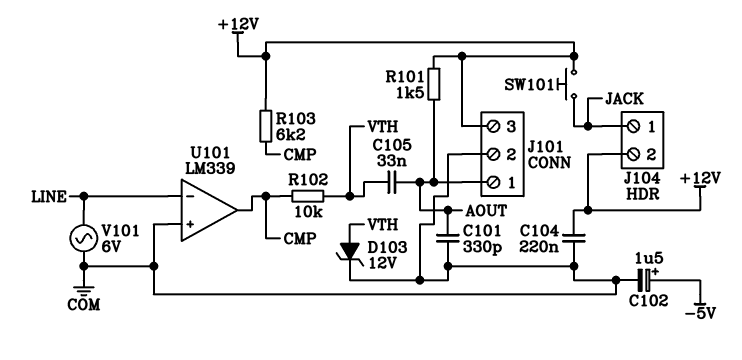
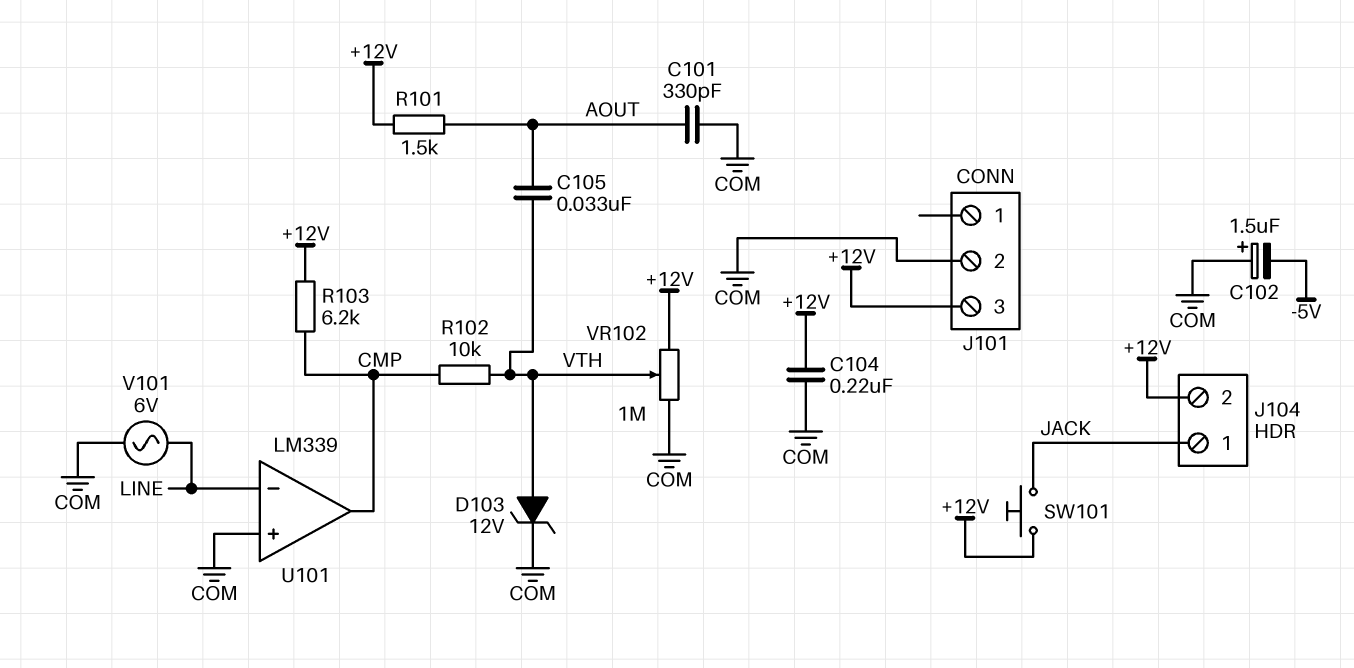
C102: 1.5uF (plus -5V, minus COM) -> 1.5uF (plus COM, minus -5V)
J101 pin 1: AOUT -> none
VR102: none -> 1M (+12V, COM, wiper VTH)

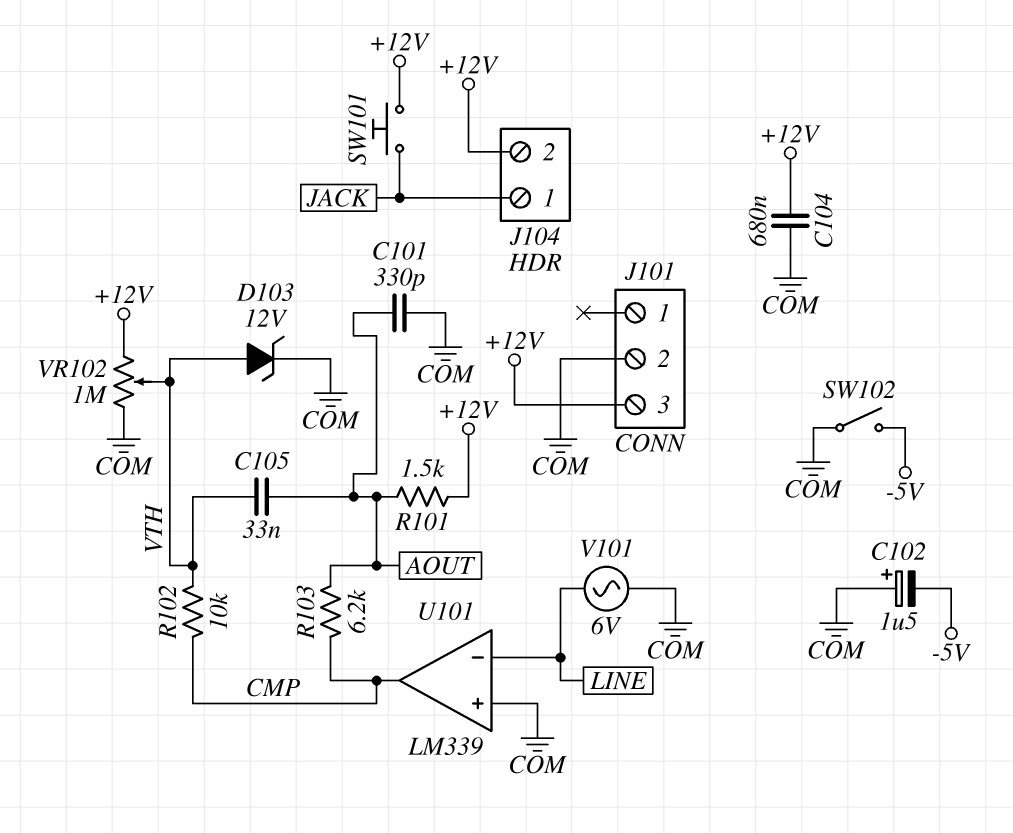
C104: 220nF (+12V, COM) -> 680nF (+12V, COM)
R103: 6.2k (+12V, CMP) -> 6.2k (AOUT, CMP)
SW102: none -> switch (-5V, COM)

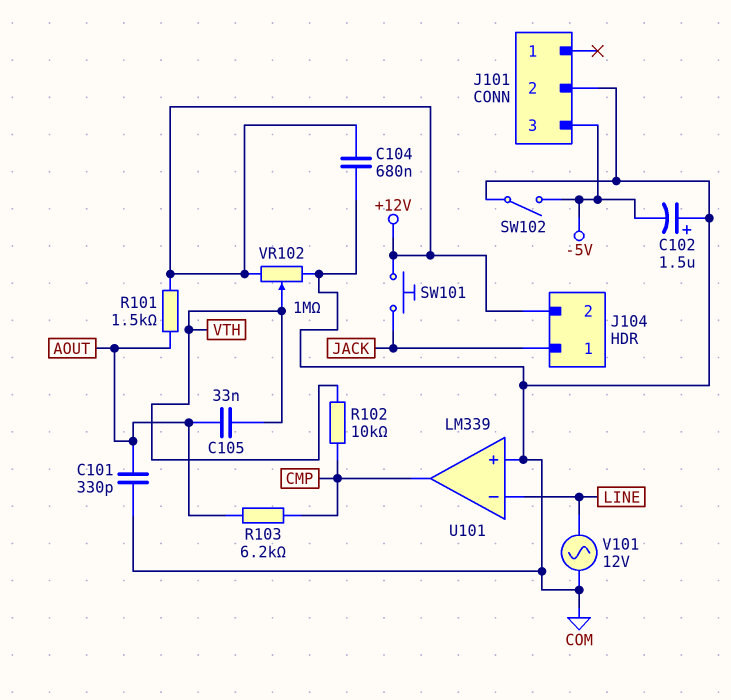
D103: zener 12V (A VTH, K COM) -> none
J101 pin 3: +12V -> -5V
V101: AC 6V (COM, LINE) -> AC 12V (COM, LINE)

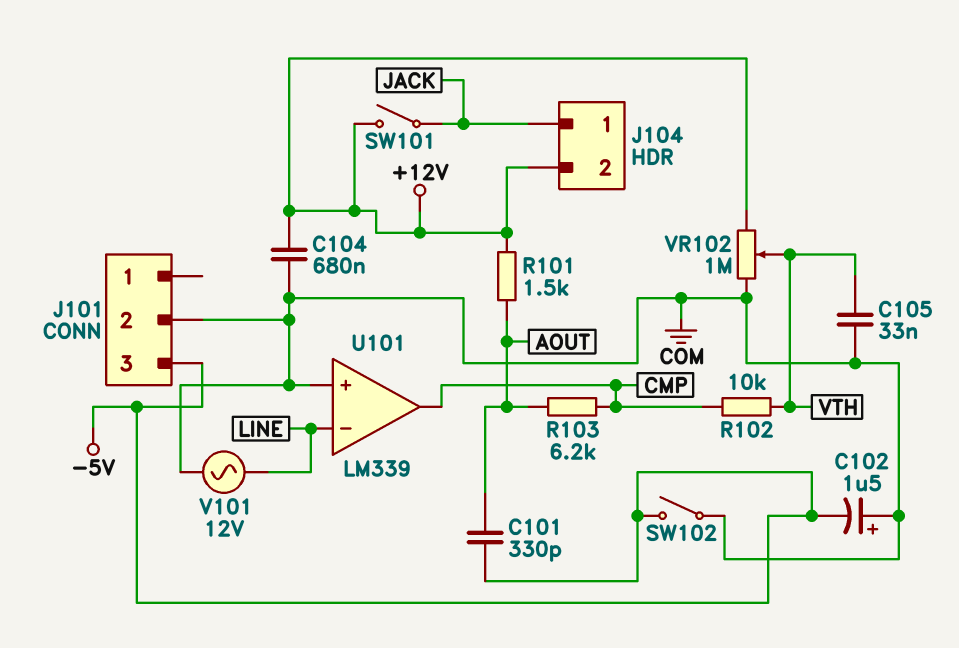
C101: 330pF (AOUT, COM) -> 330pF (-5V, AOUT)
C105: 33nF (AOUT, VTH) -> 33nF (COM, VTH)
SW101: button (+12V, JACK) -> switch (+12V, JACK)

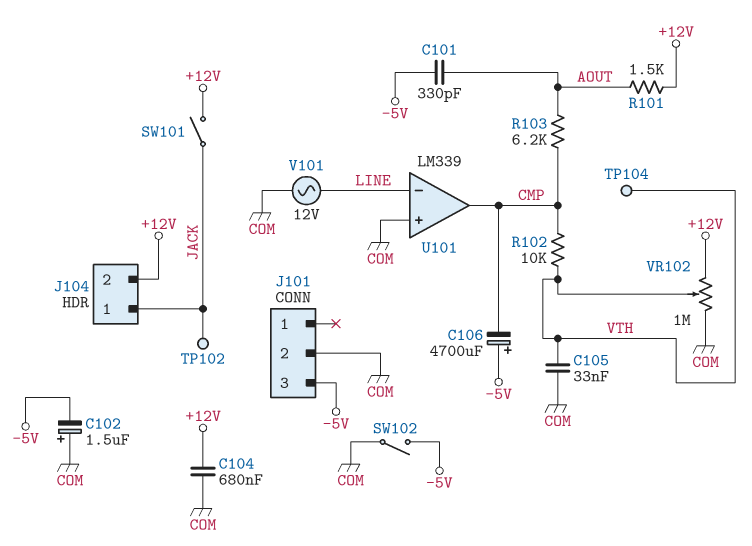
C106: none -> 4700uF (plus -5V, minus CMP)
TP102: none -> test point (JACK)
TP104: none -> test point (VTH)

